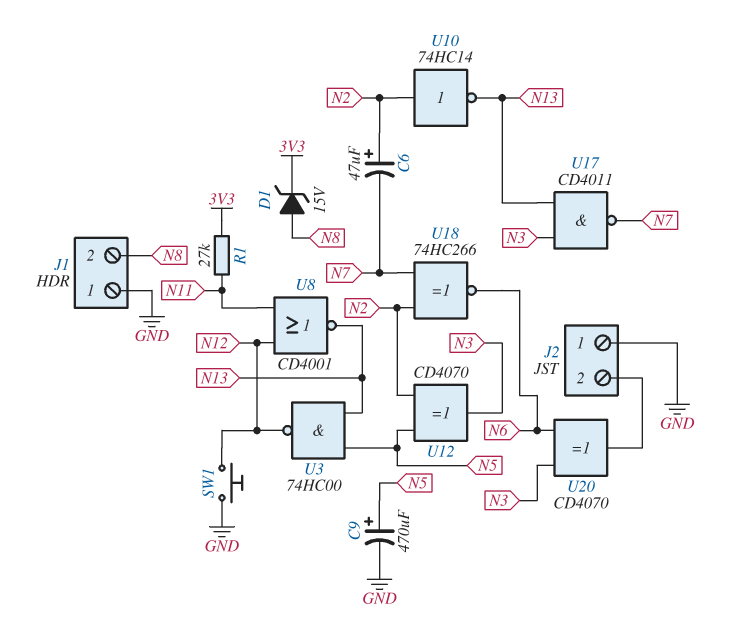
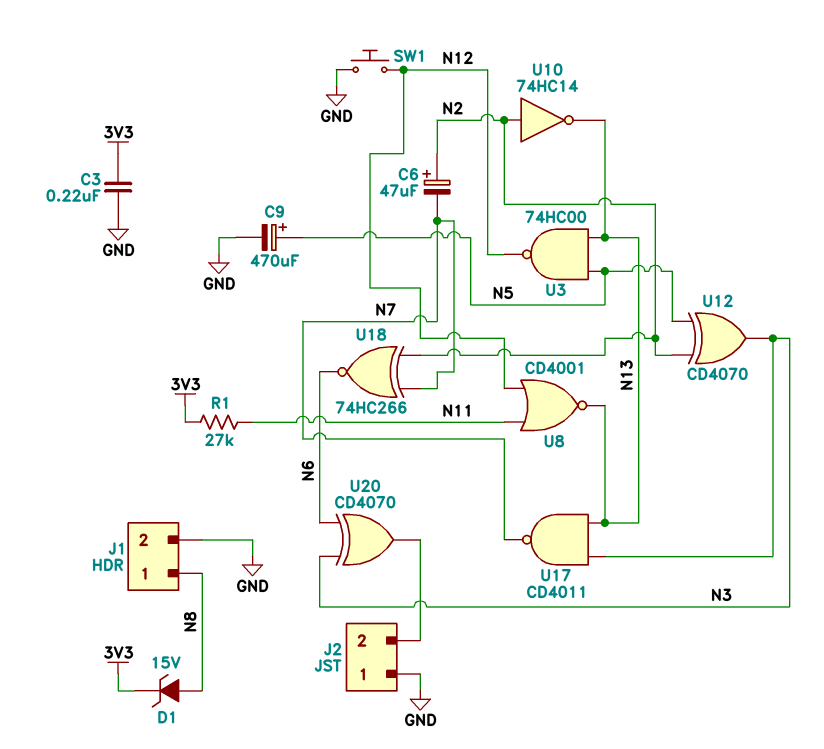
C3: none -> 220nF (3V3, GND)
J1 pin 1: GND -> N8
J1 pin 2: N8 -> GND

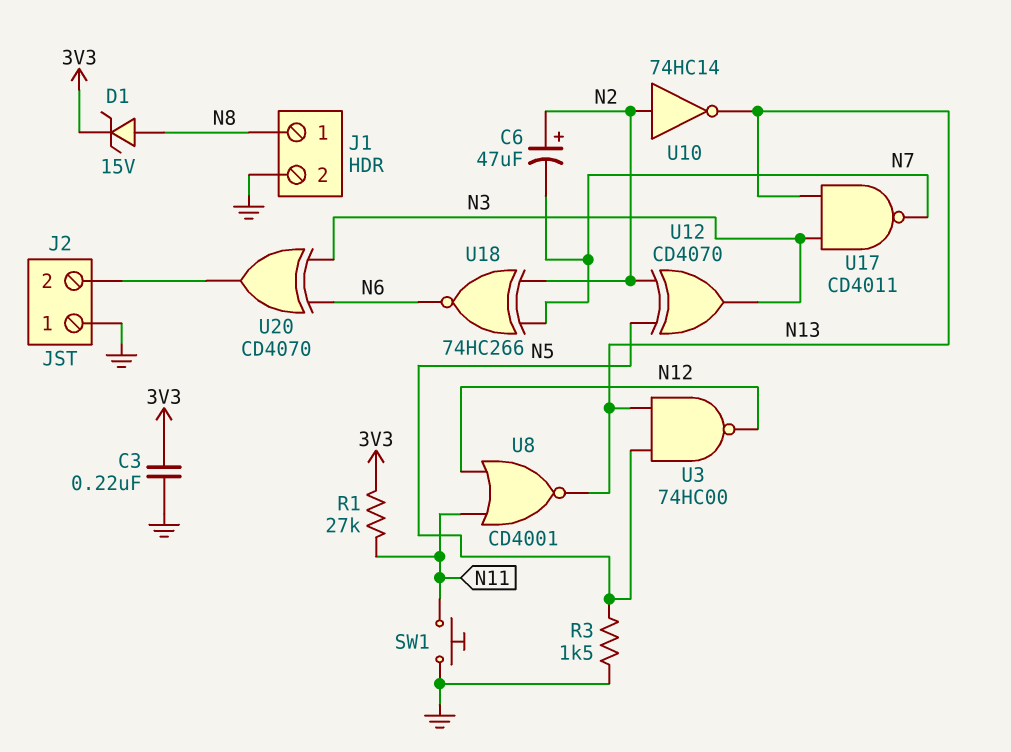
C9: 470uF (plus N5, minus GND) -> none
R3: none -> 1.5k (GND, N5)
SW1: button (GND, N12) -> button (GND, N11)

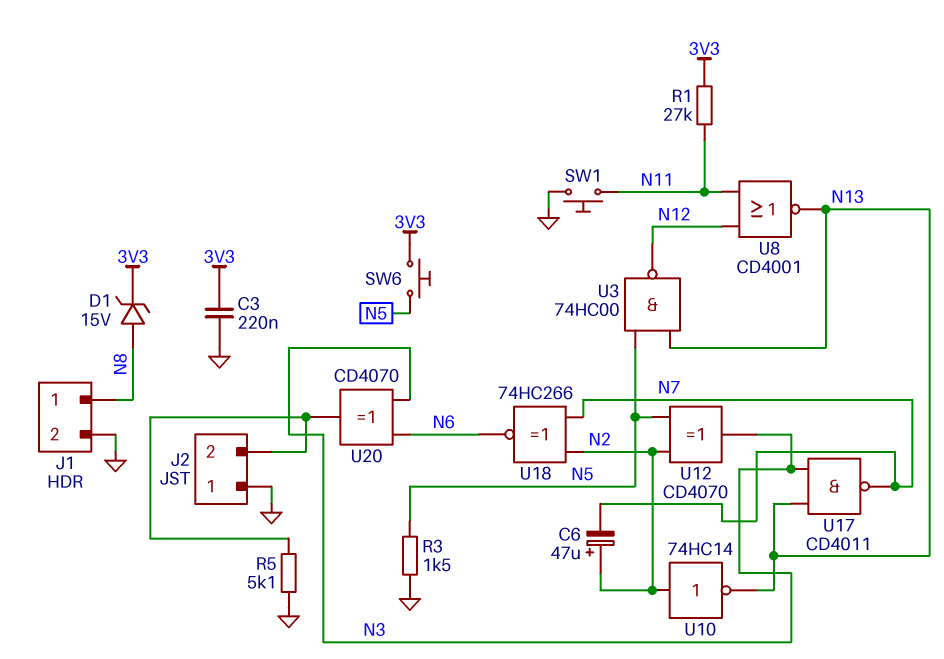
R5: none -> 5.1k (GND, J2/2)
SW6: none -> button (3V3, N5)

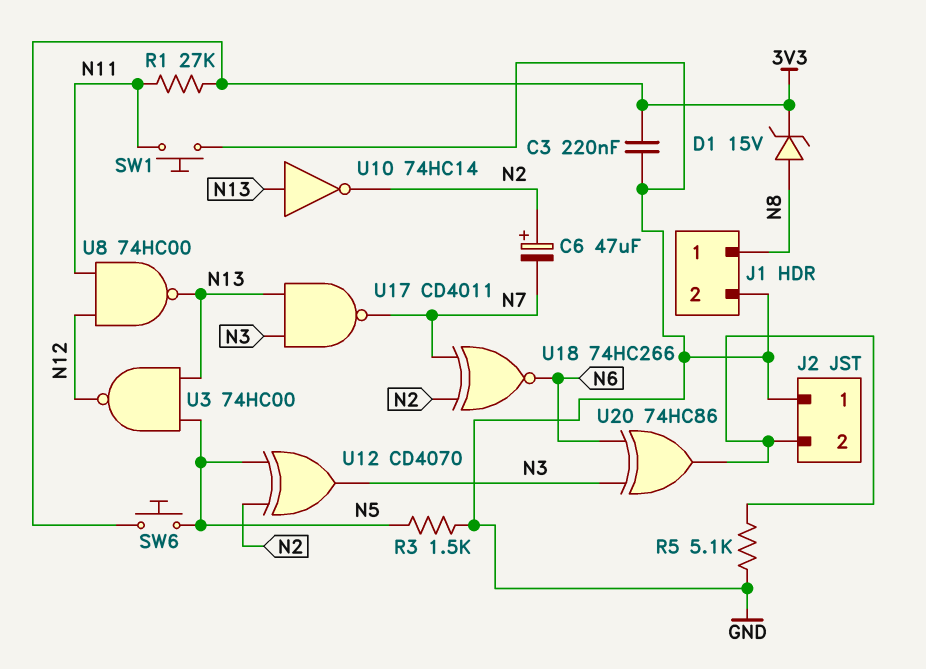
U8: NOR CD4001 (in N11, in N12, out N13) -> NAND 74HC00 (in N11, in N12, out N13)
U10: NOT 74HC14 (in N2, out N13) -> NOT 74HC14 (in N13, out N2)
U20: XOR CD4070 (in N3, in N6, out J2/2) -> XOR 74HC86 (in N3, in N6, out J2/2)

